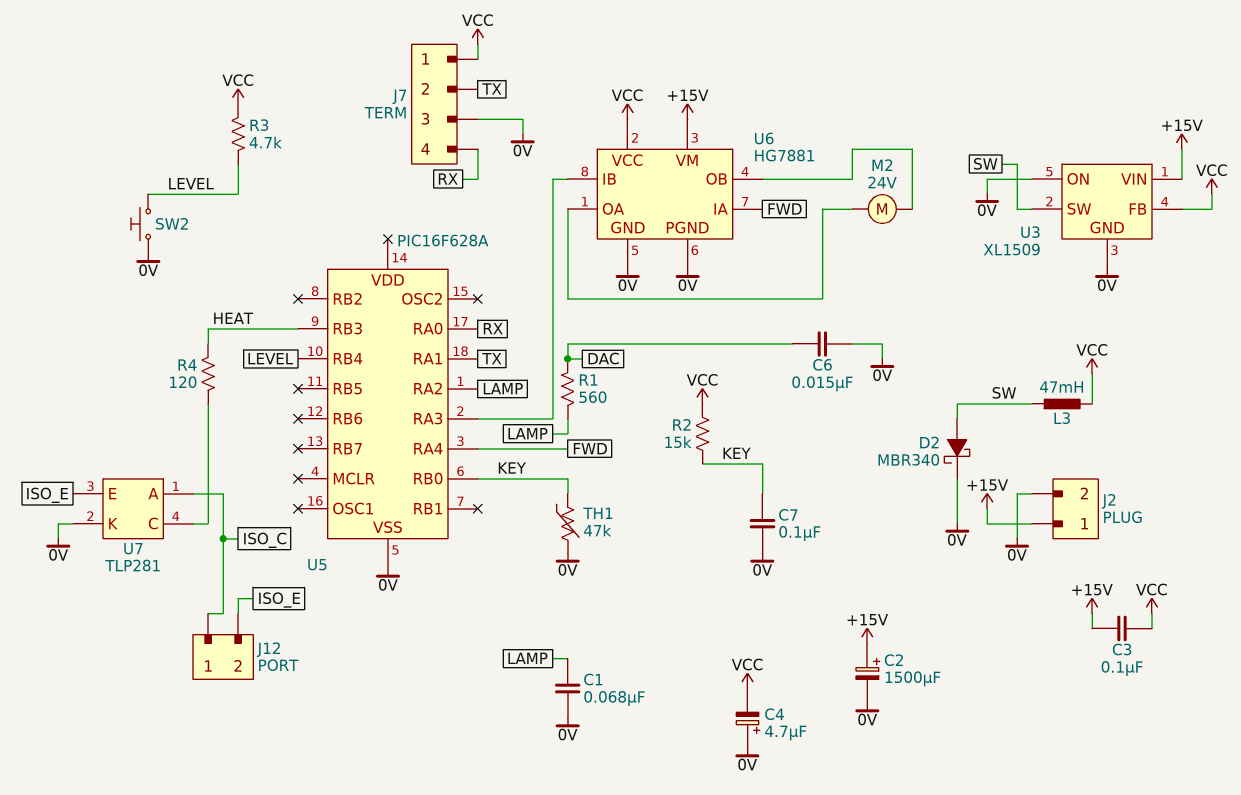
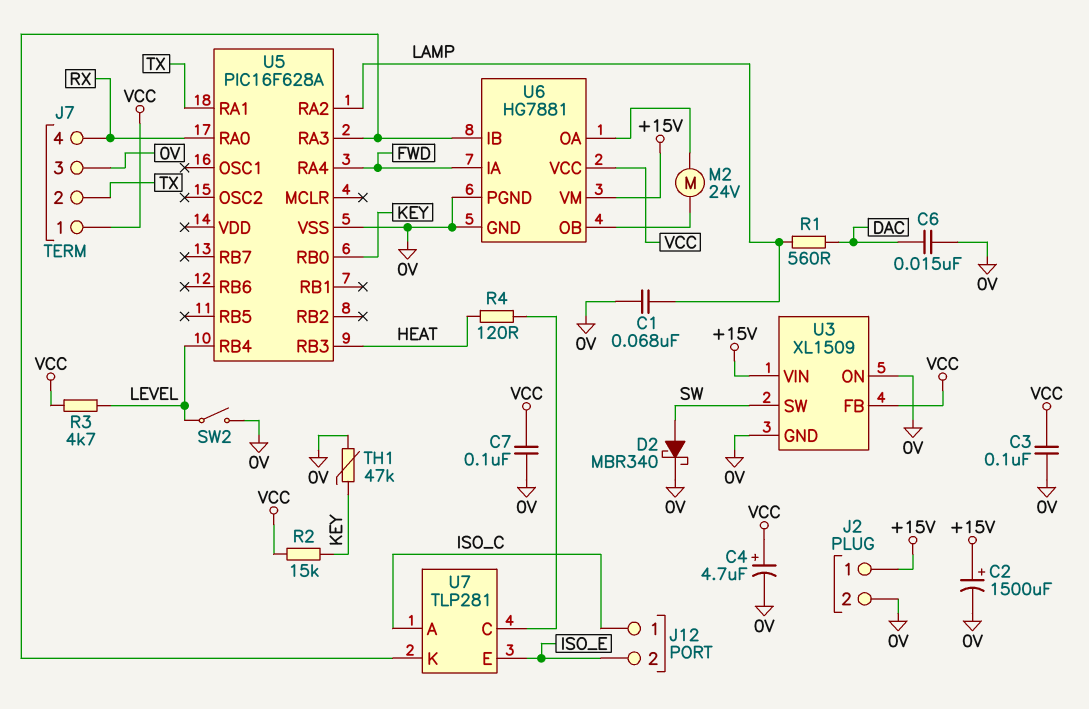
C3: 100nF (+15V, VCC) -> 100nF (0V, VCC)
C4: 4.7uF (plus 0V, minus VCC) -> 4.7uF (plus VCC, minus 0V)
C7: 100nF (0V, KEY) -> 100nF (0V, VCC)
L3: 47mH (SW, VCC) -> none
SW2: button (0V, LEVEL) -> switch (0V, LEVEL)
U7 pin K: 0V -> U5/RA3

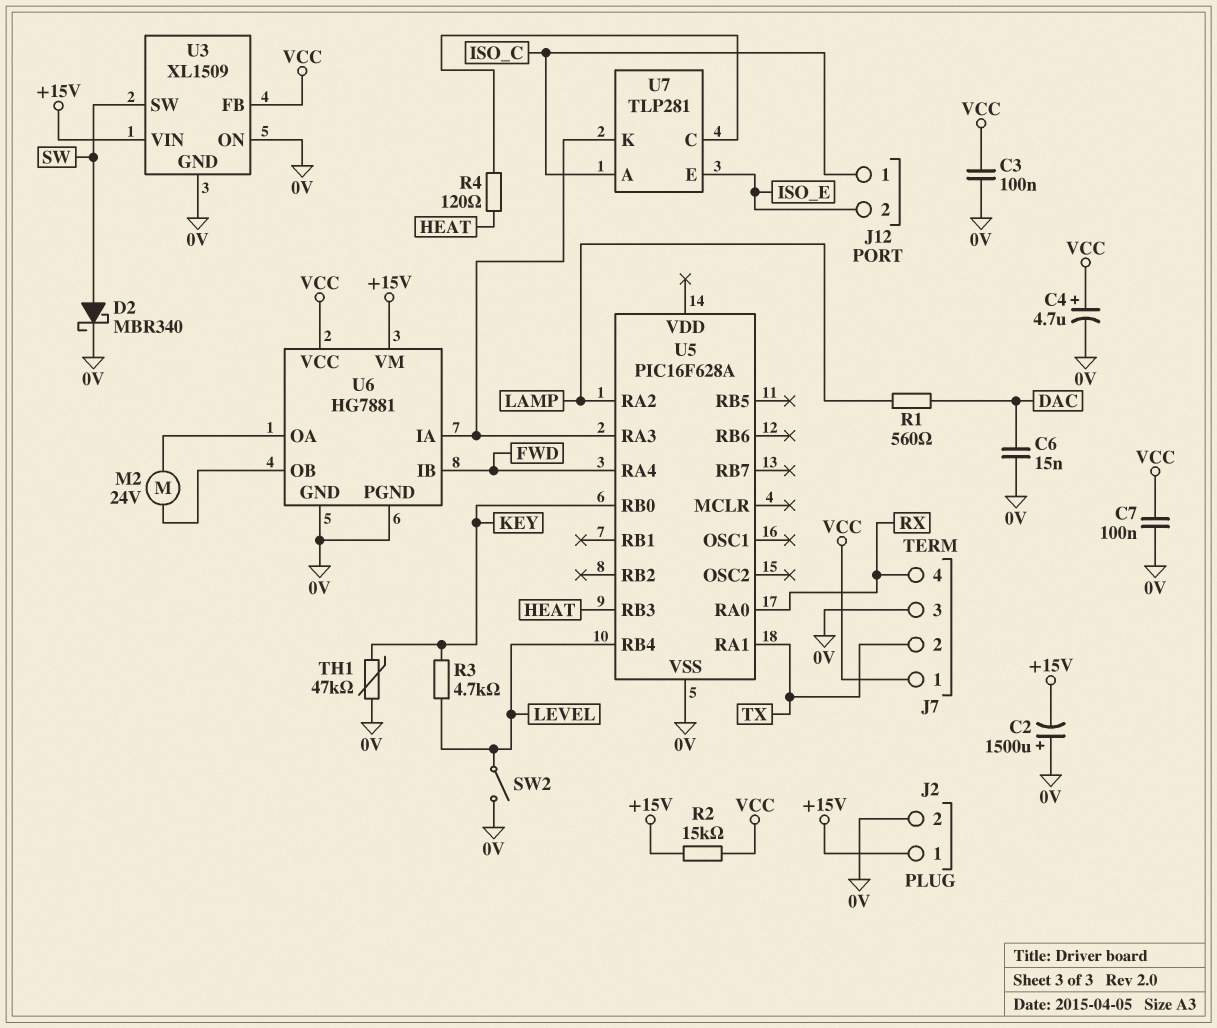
C1: 68nF (0V, LAMP) -> none
C2: 1500uF (plus +15V, minus 0V) -> 1500uF (plus 0V, minus +15V)
R2: 15k (KEY, VCC) -> 15k (+15V, VCC)
R3: 4.7k (LEVEL, VCC) -> 4.7k (KEY, LEVEL)
U6 pin IA: FWD -> U5/RA3
U6 pin IB: U5/RA3 -> FWD

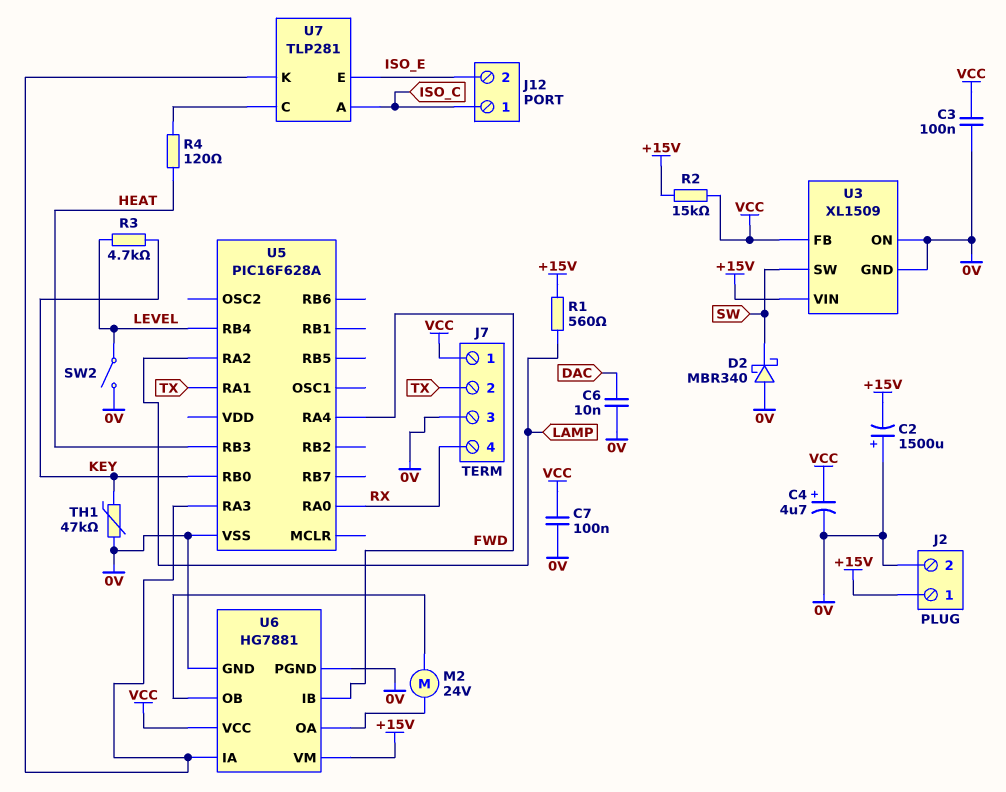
C6: 15nF (0V, DAC) -> 10nF (0V, DAC)
D2: schottky MBR340 (A SW, K 0V) -> schottky MBR340 (A 0V, K SW)
R1: 560 (DAC, LAMP) -> 560 (+15V, LAMP)

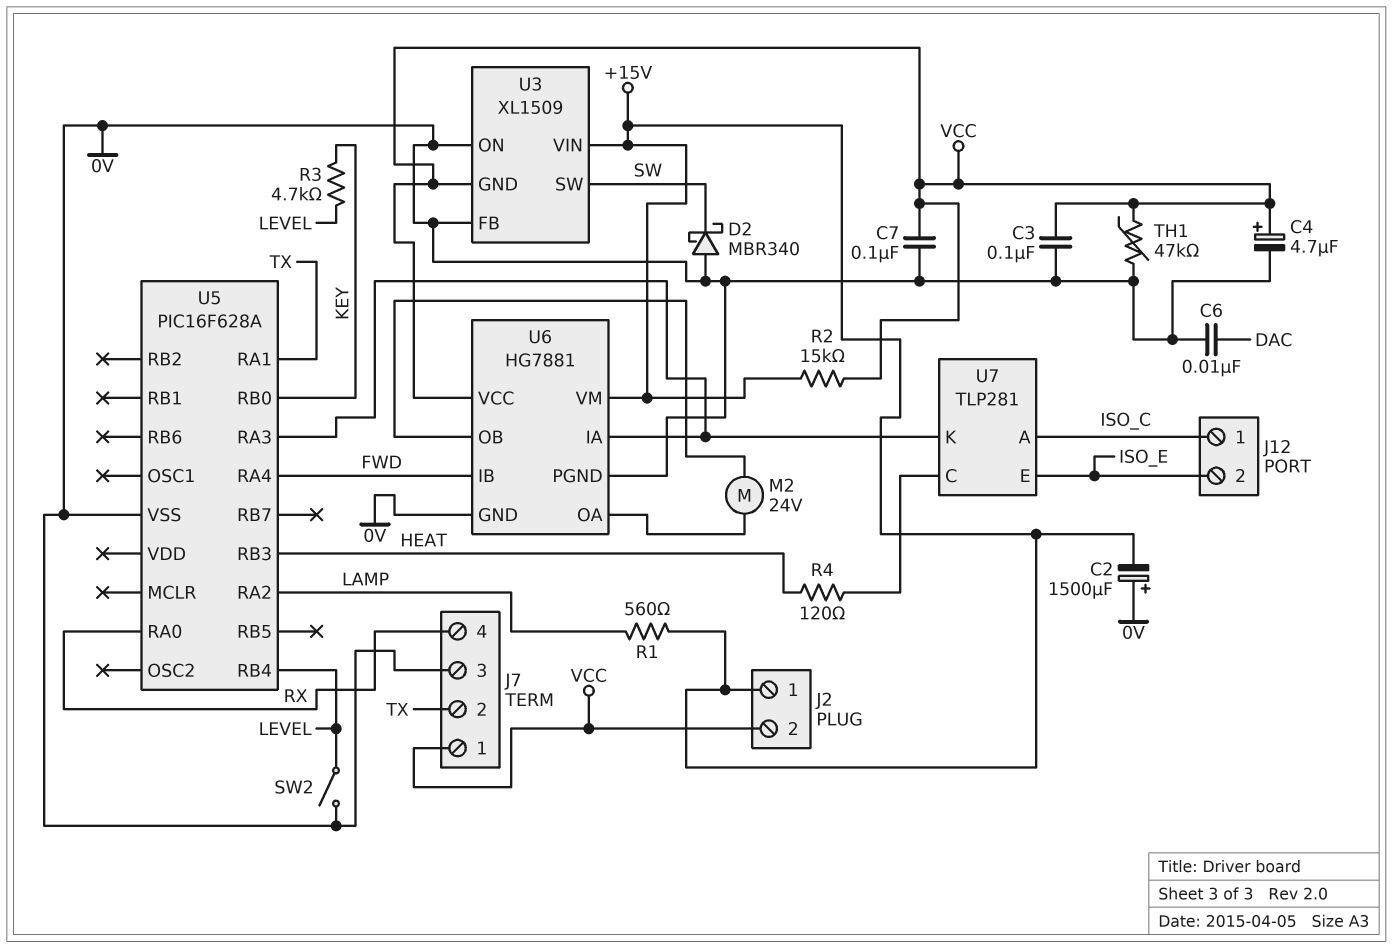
J2 pin 2: 0V -> VCC
TH1: 47k (0V, KEY) -> 47k (0V, VCC)
U3 pin FB: VCC -> 0V
U3 pin GND: 0V -> VCC

